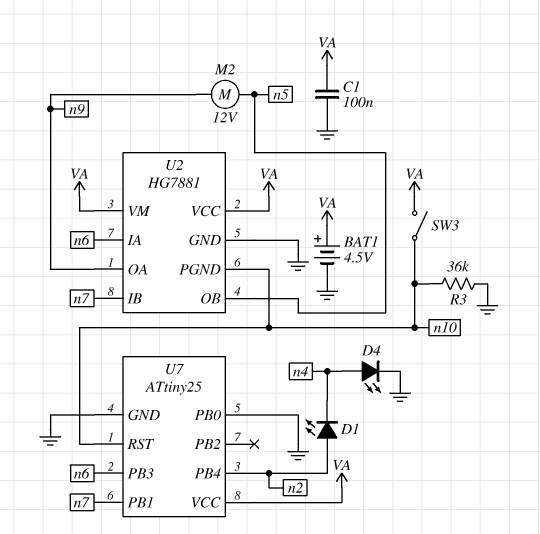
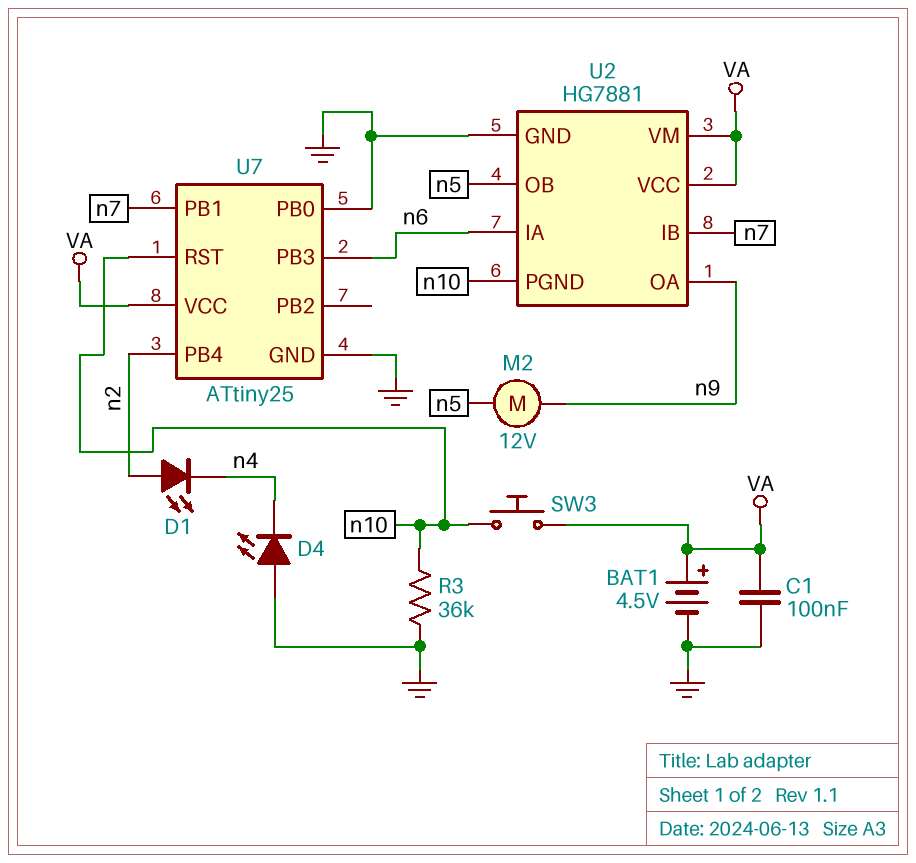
D4: LED (A n4, K GND) -> LED (A GND, K n4)
SW3: switch (VA, n10) -> button (VA, n10)

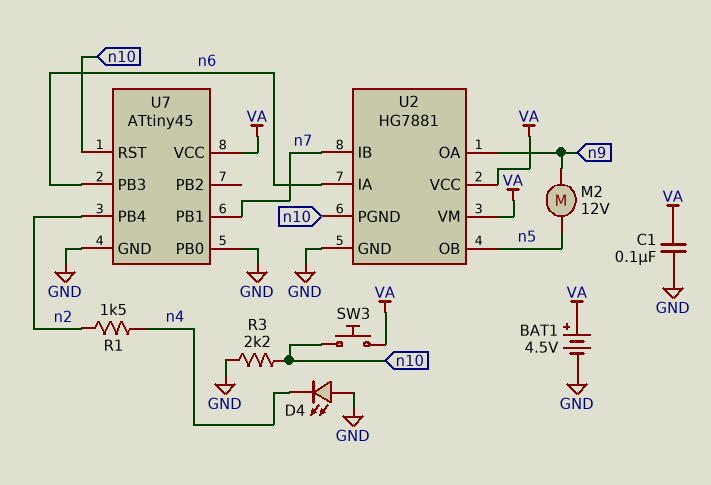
D1: LED (A n2, K n4) -> none
R1: none -> 1.5k (n2, n4)
R3: 36k (GND, n10) -> 2.2k (GND, n10)
U7: ATtiny25 -> ATtiny45

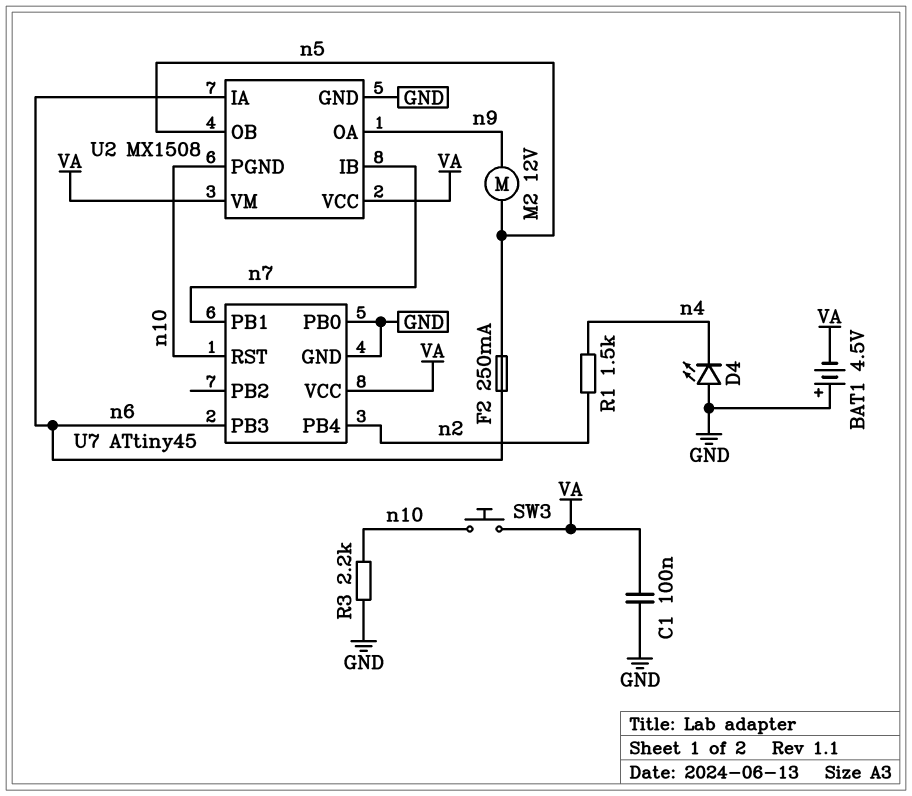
BAT1: 4.5V (plus VA, minus GND) -> 4.5V (plus GND, minus VA)
F2: none -> 250mA (n5, n6)
U2: HG7881 -> MX1508

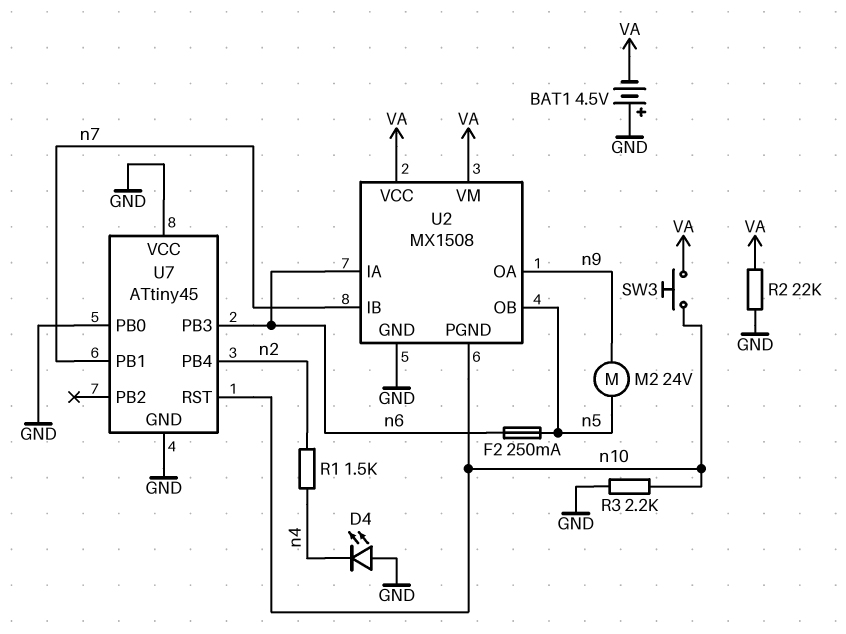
C1: 100nF (GND, VA) -> none
M2: motor 12V (n5, n9) -> motor 24V (n5, n9)
R2: none -> 22k (GND, VA)
U7 pin VCC: VA -> GND

